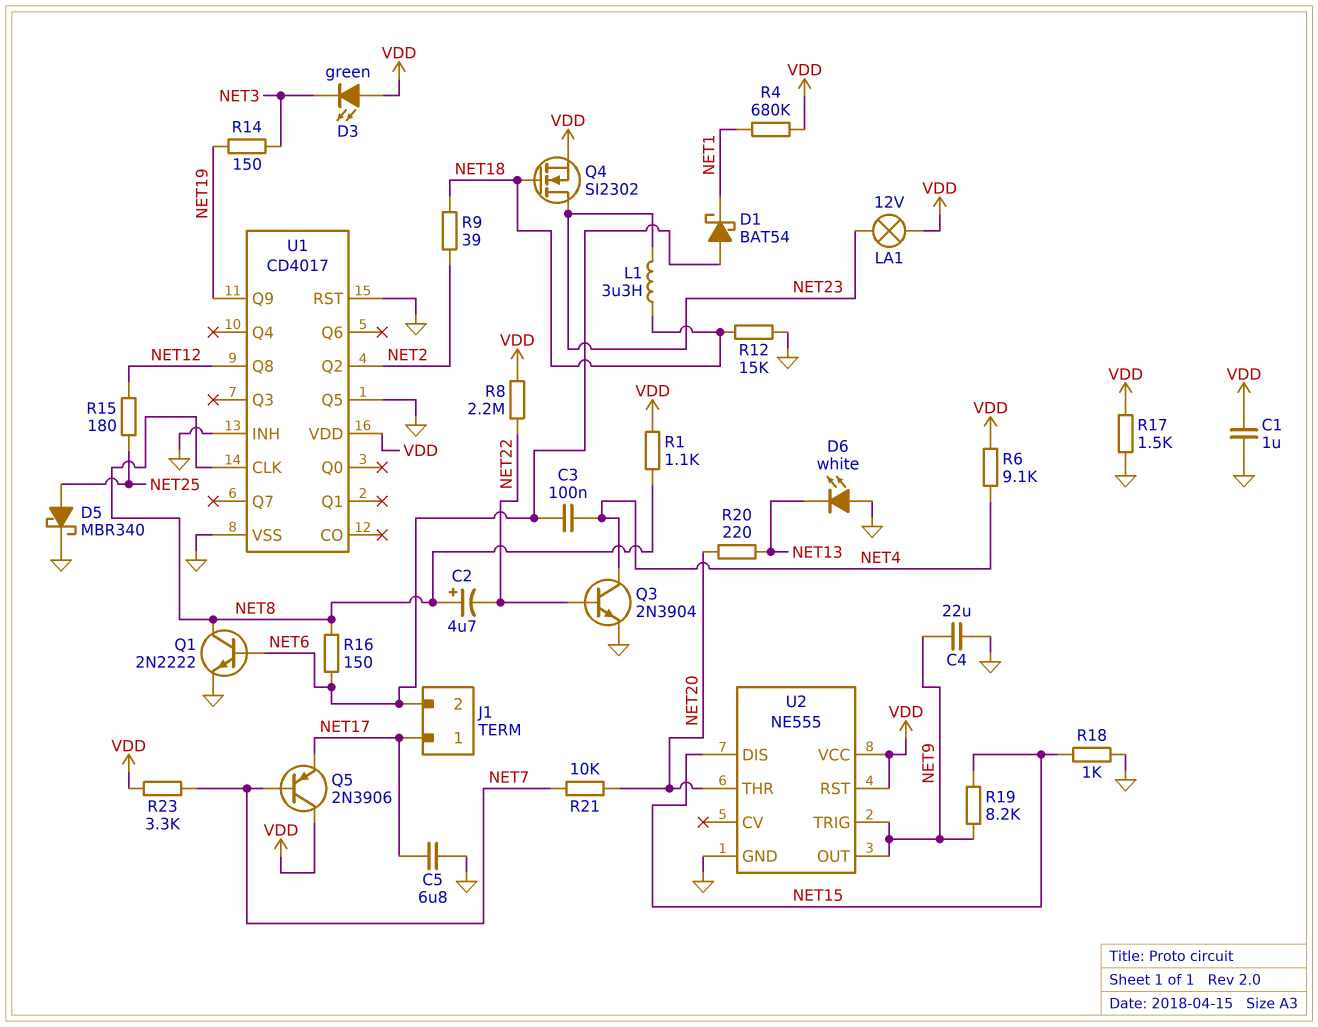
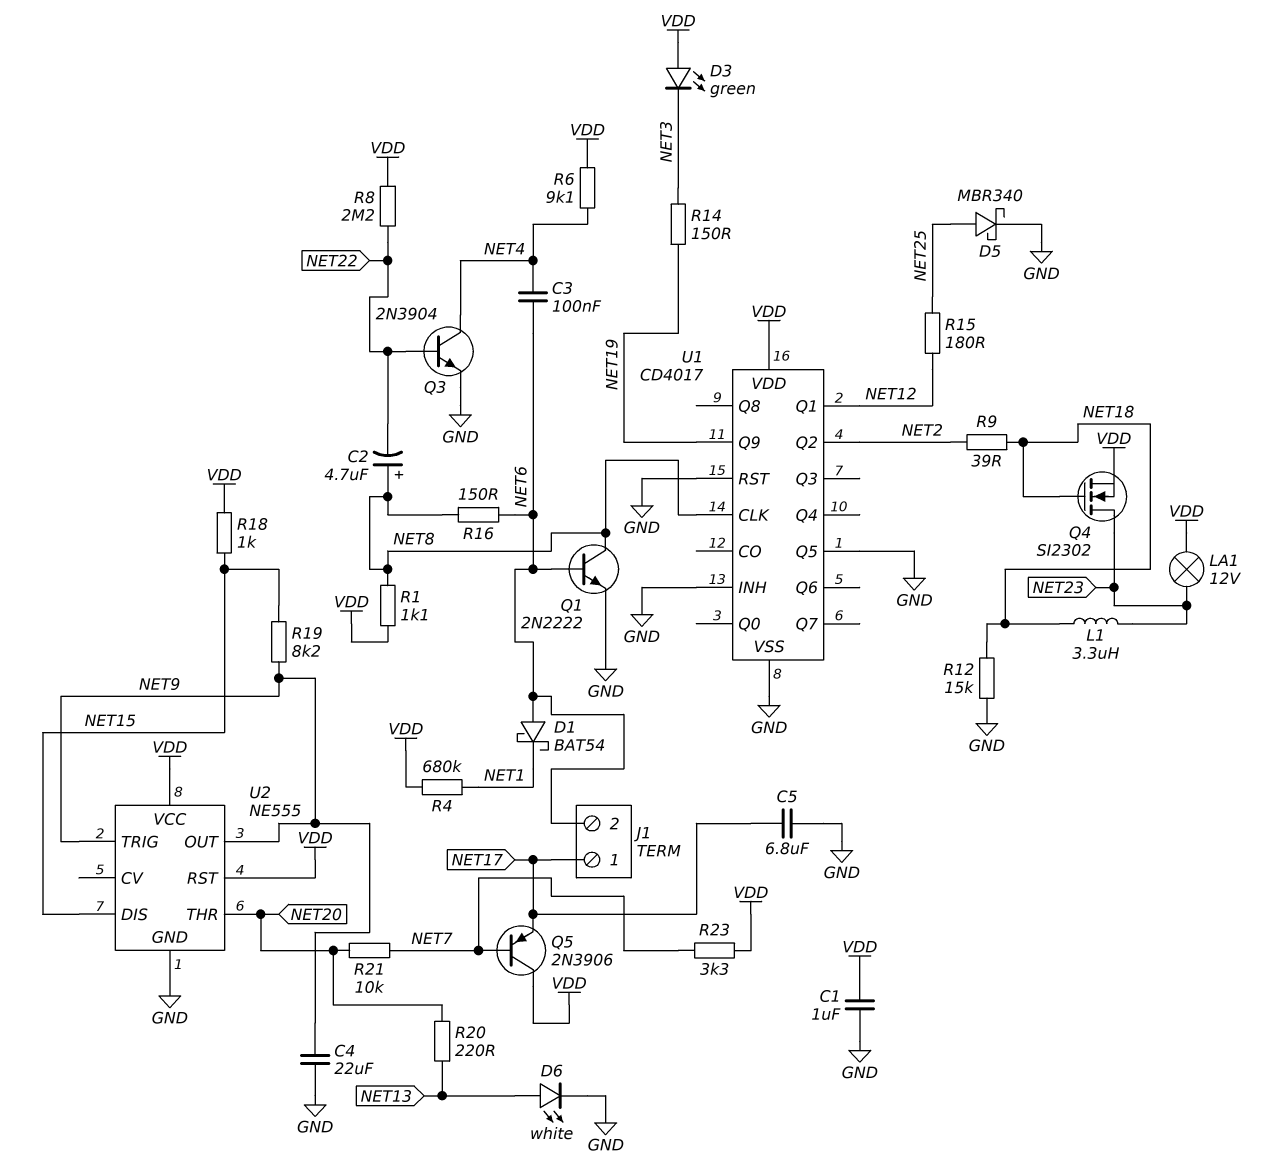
D6: LED white (A GND, K NET13) -> LED white (A NET13, K GND)
R17: 1.5k (GND, VDD) -> none
R18: 1k (GND, NET15) -> 1k (NET15, VDD)
U1 pin Q1: none -> NET12
U1 pin Q8: NET12 -> none

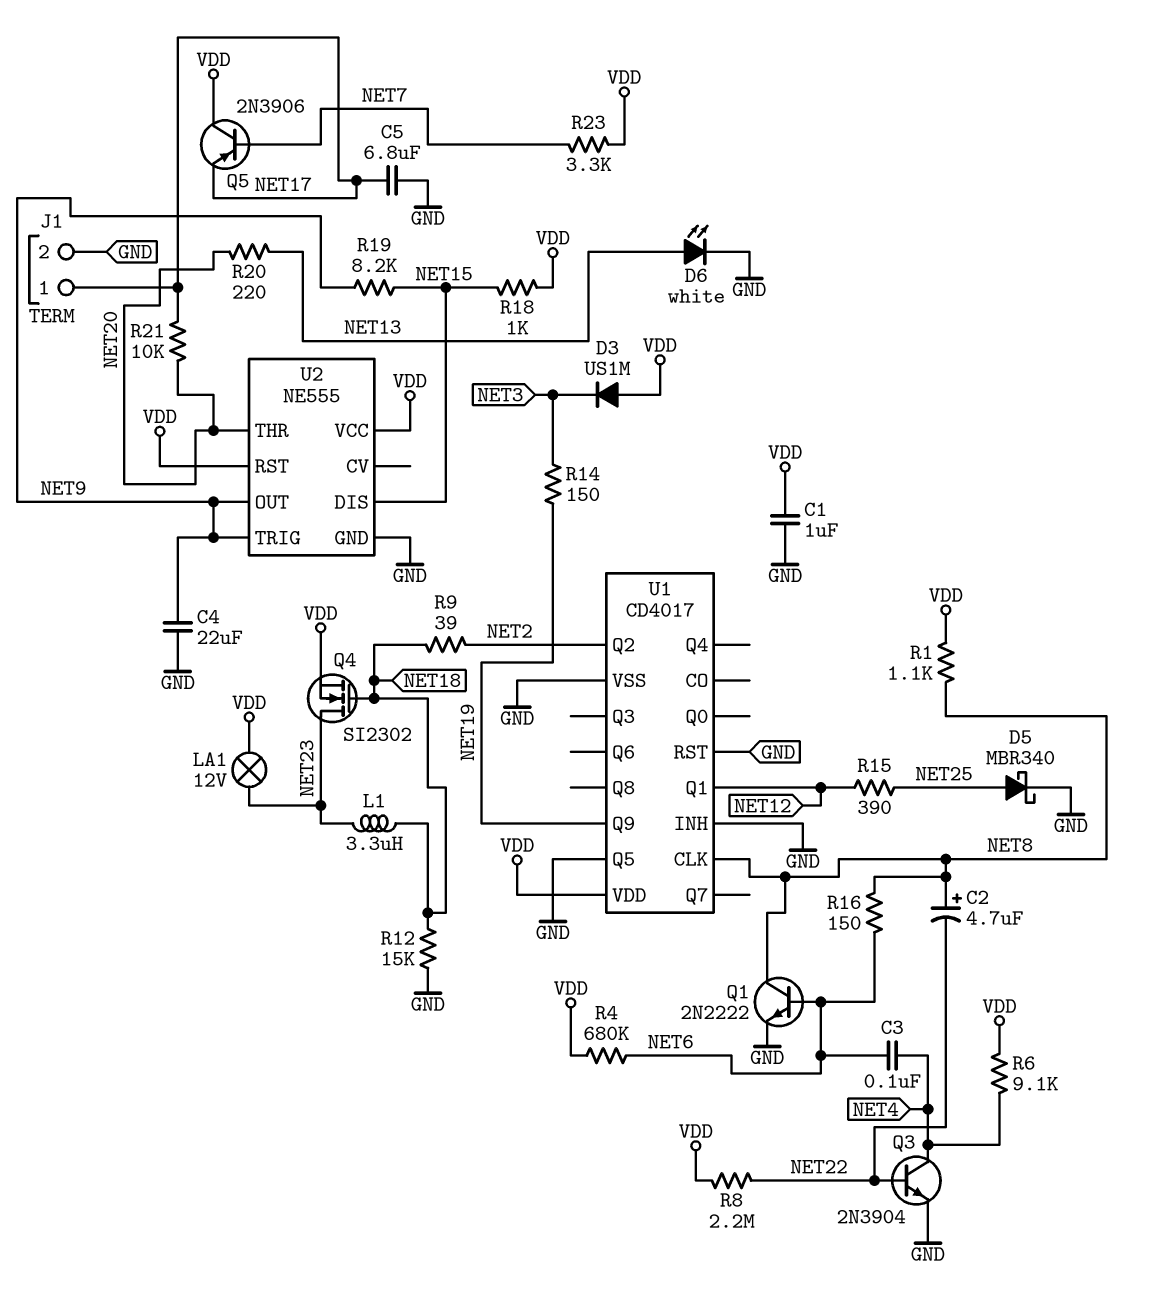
D1: schottky BAT54 (A NET6, K NET1) -> none
D3: LED green (A VDD, K NET3) -> diode US1M (A VDD, K NET3)
J1 pin 2: NET6 -> GND
R4: 680k (NET1, VDD) -> 680k (NET6, VDD)
R15: 180 (NET12, NET25) -> 390 (NET12, NET25)
R21: 10k (NET7, NET20) -> 10k (NET17, NET20)

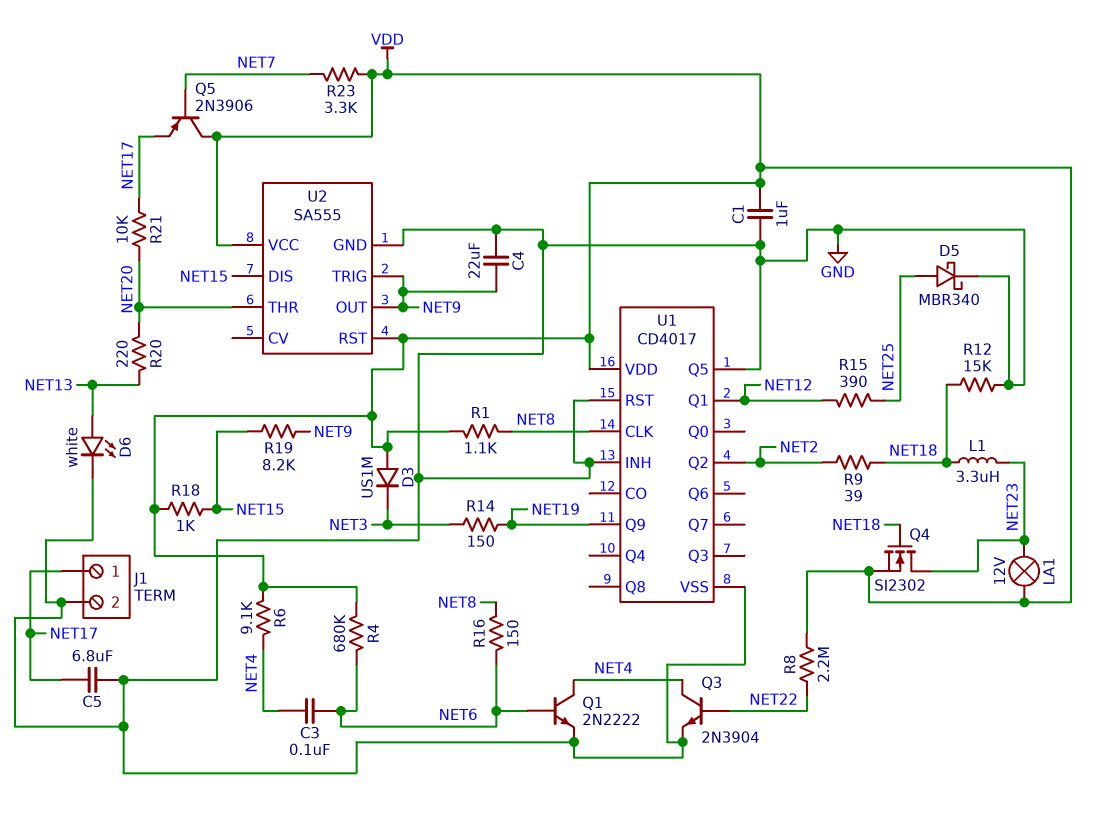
C2: 4.7uF (plus NET8, minus NET22) -> none
Q1: NPN 2N2222 (B NET6, C NET8, E GND) -> NPN 2N2222 (B NET6, C NET4, E GND)
U2: NE555 -> SA555

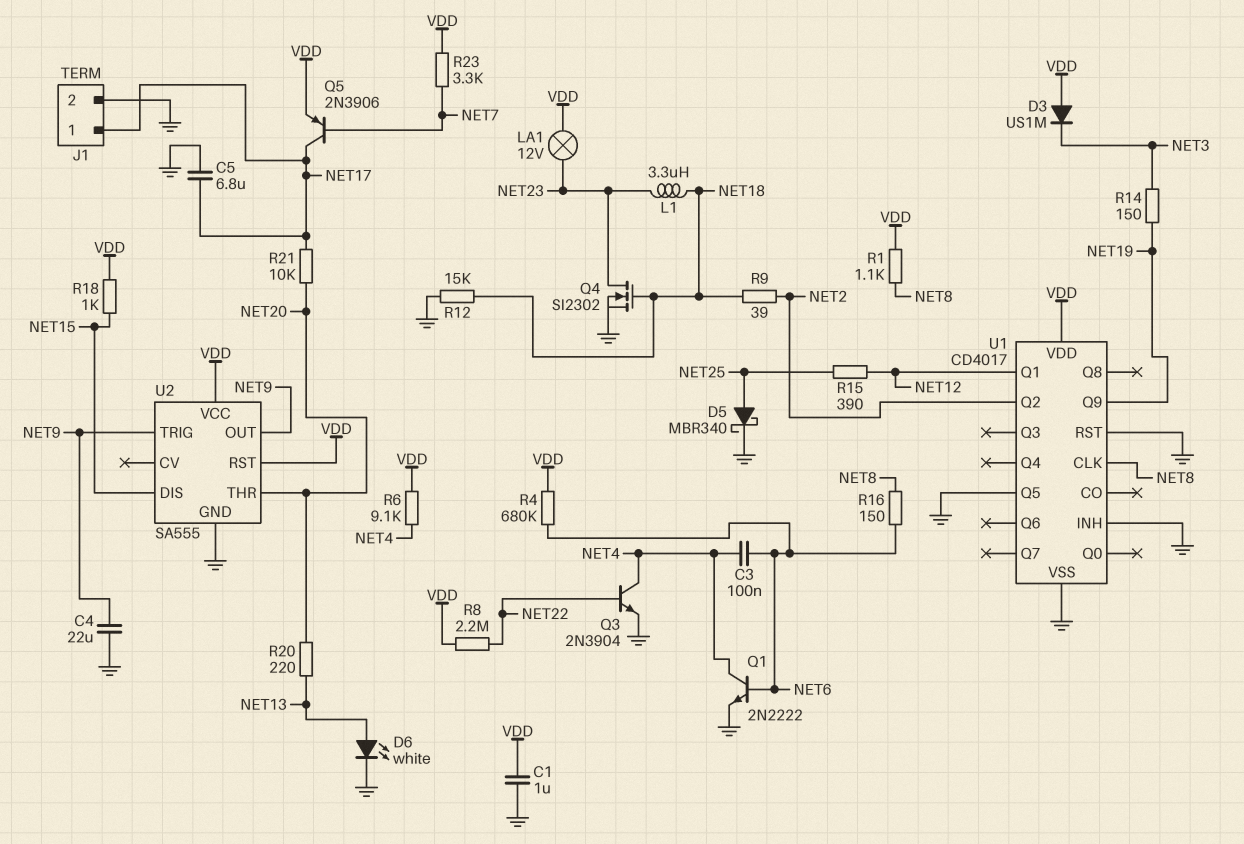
Q4: NMOS SI2302 (G NET18, D NET23, S VDD) -> NMOS SI2302 (G NET18, D NET23, S GND)
Q5: PNP 2N3906 (B NET7, C VDD, E NET17) -> PNP 2N3906 (B NET7, C NET17, E VDD)
R19: 8.2k (NET9, NET15) -> none

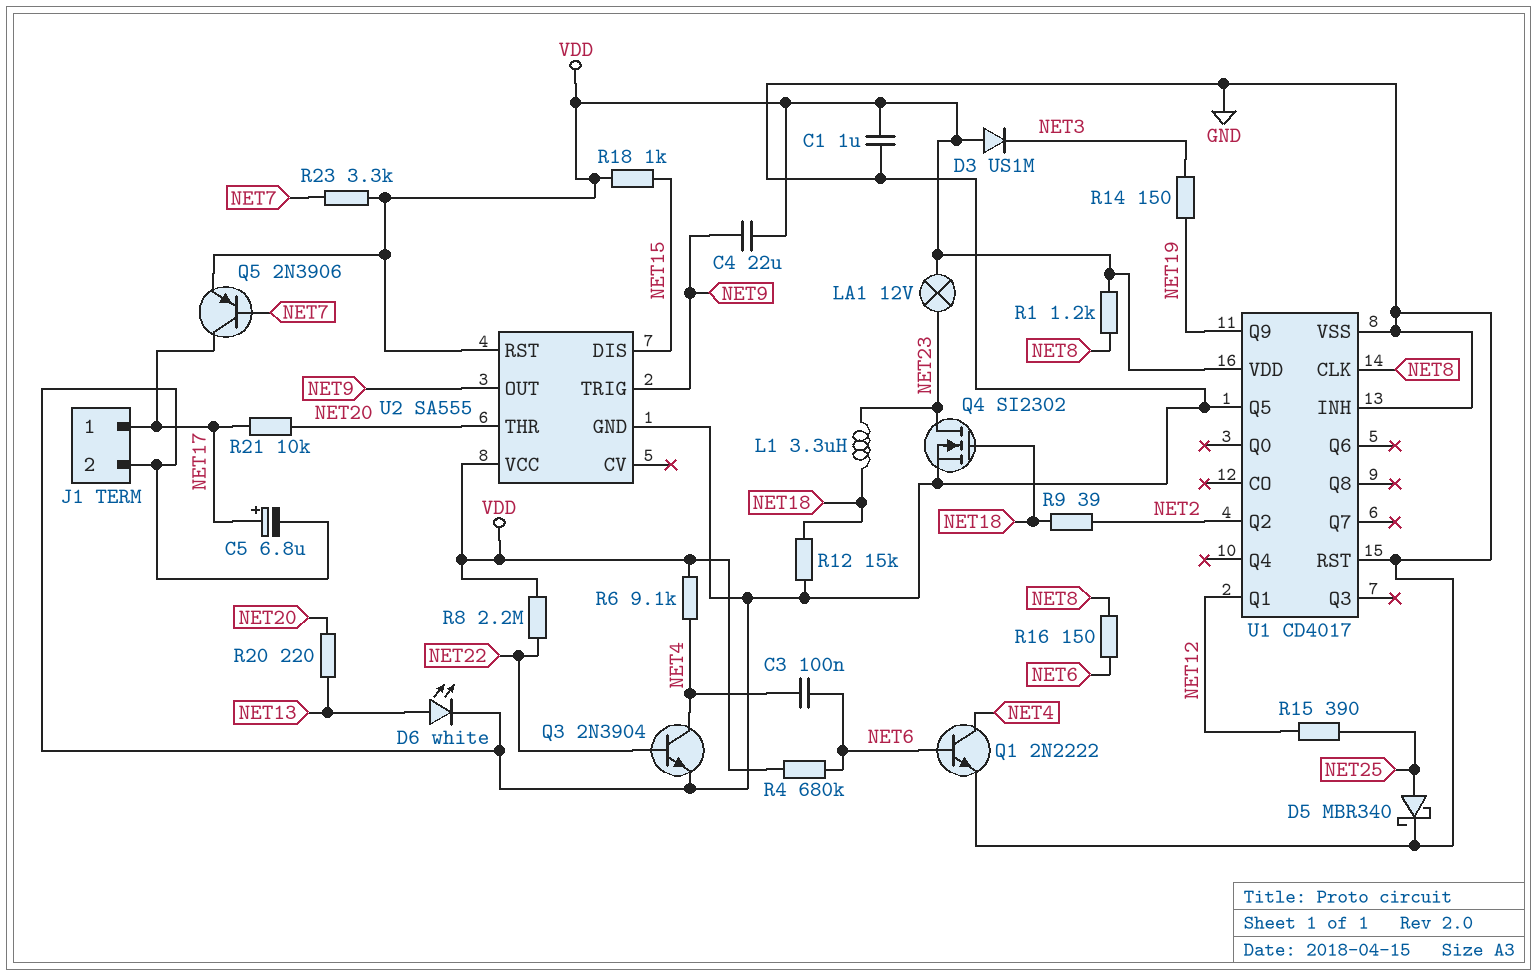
C4: 22uF (GND, NET9) -> 22uF (NET9, VDD)
C5: 6.8uF (GND, NET17) -> 6.8uF (plus NET17, minus GND)
R1: 1.1k (NET8, VDD) -> 1.2k (NET8, VDD)

